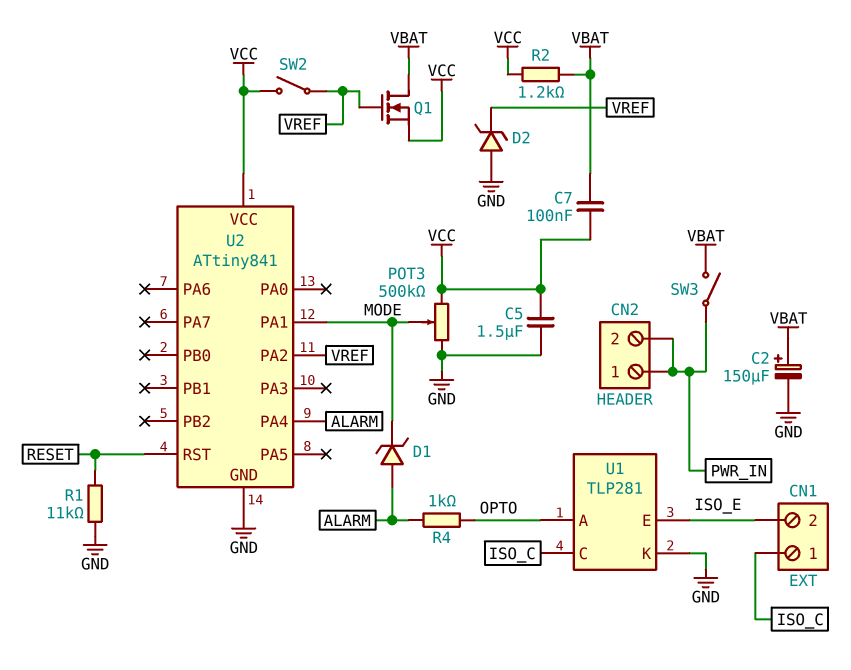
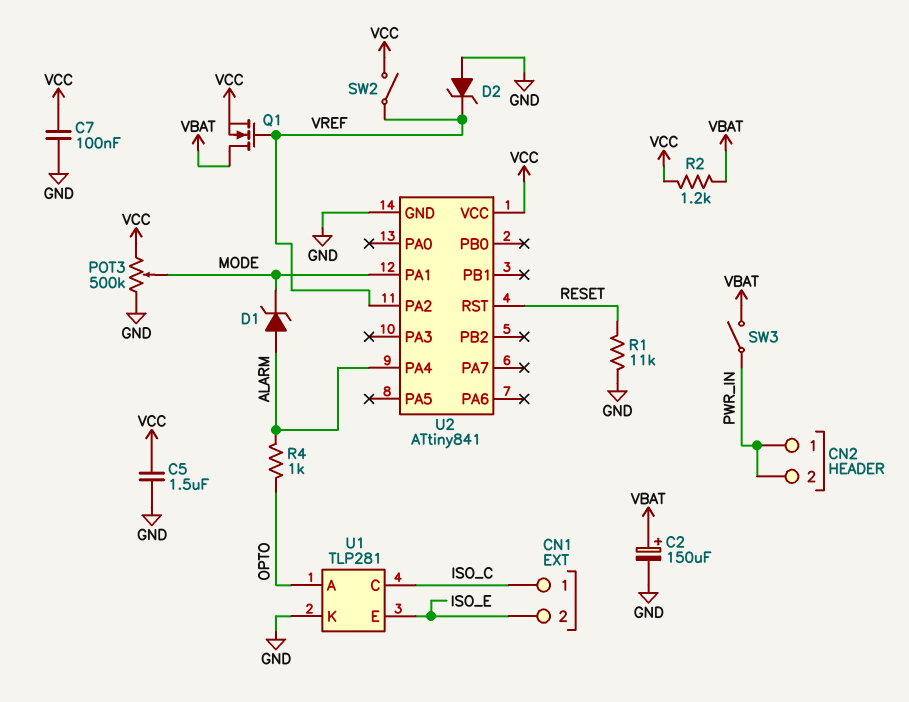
C7: 100nF (VBAT, VCC) -> 100nF (GND, VCC)

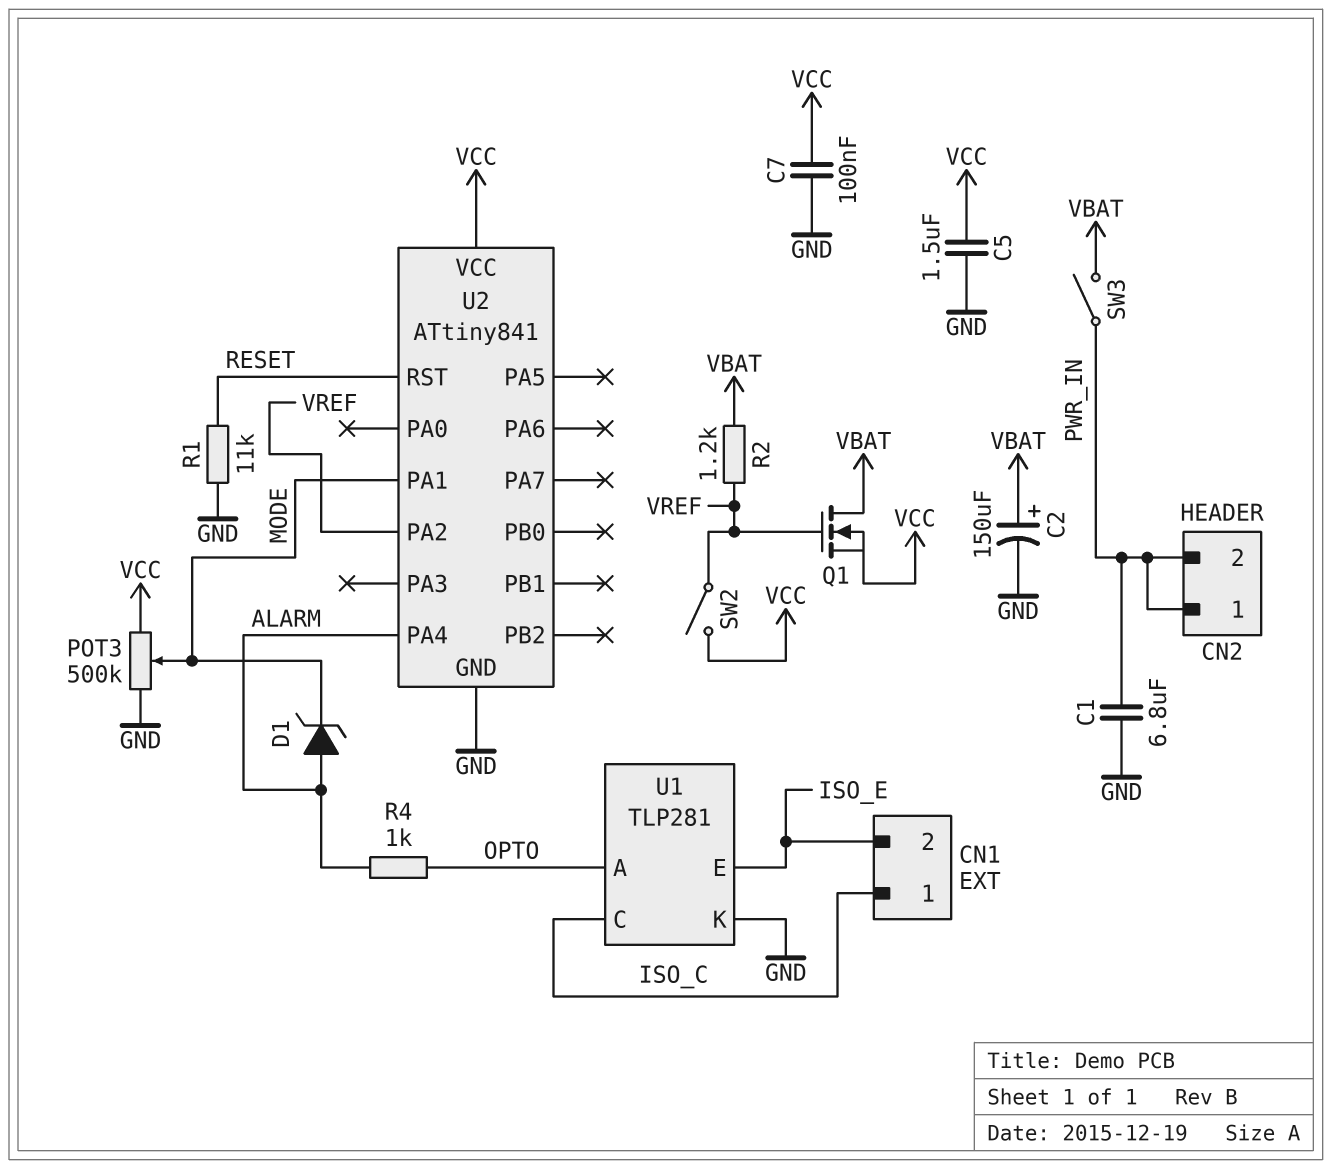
C1: none -> 6.8uF (GND, PWR_IN)
D2: zener (A GND, K VREF) -> none
R2: 1.2k (VBAT, VCC) -> 1.2k (VBAT, VREF)

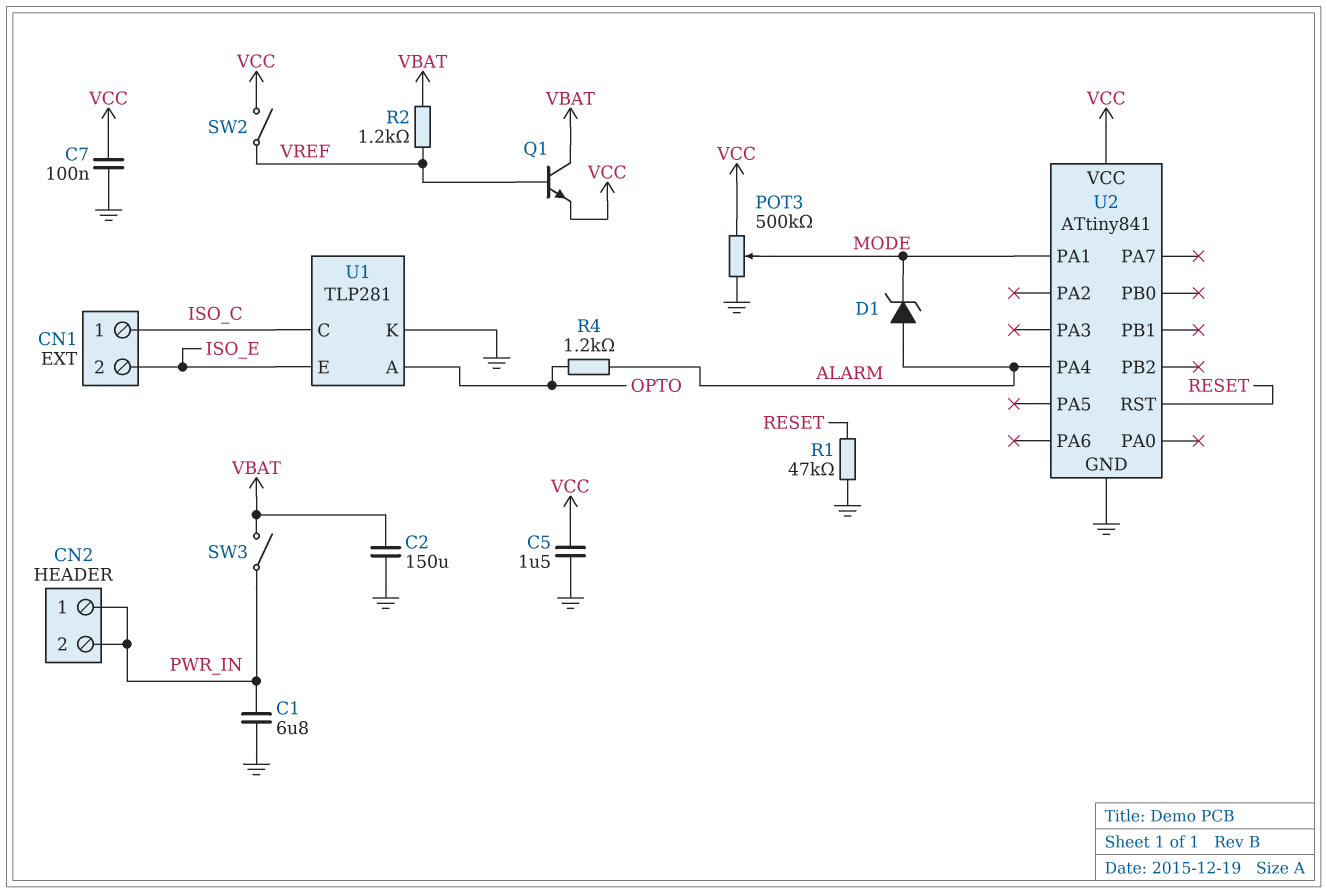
C2: 150uF (plus VBAT, minus GND) -> 150uF (GND, VBAT)
Q1: NMOS (G VREF, D VBAT, S VCC) -> NPN (B VREF, C VBAT, E VCC)
R1: 11k (GND, RESET) -> 47k (GND, RESET)
R4: 1k (ALARM, OPTO) -> 1.2k (ALARM, OPTO)
U2 pin PA2: VREF -> none

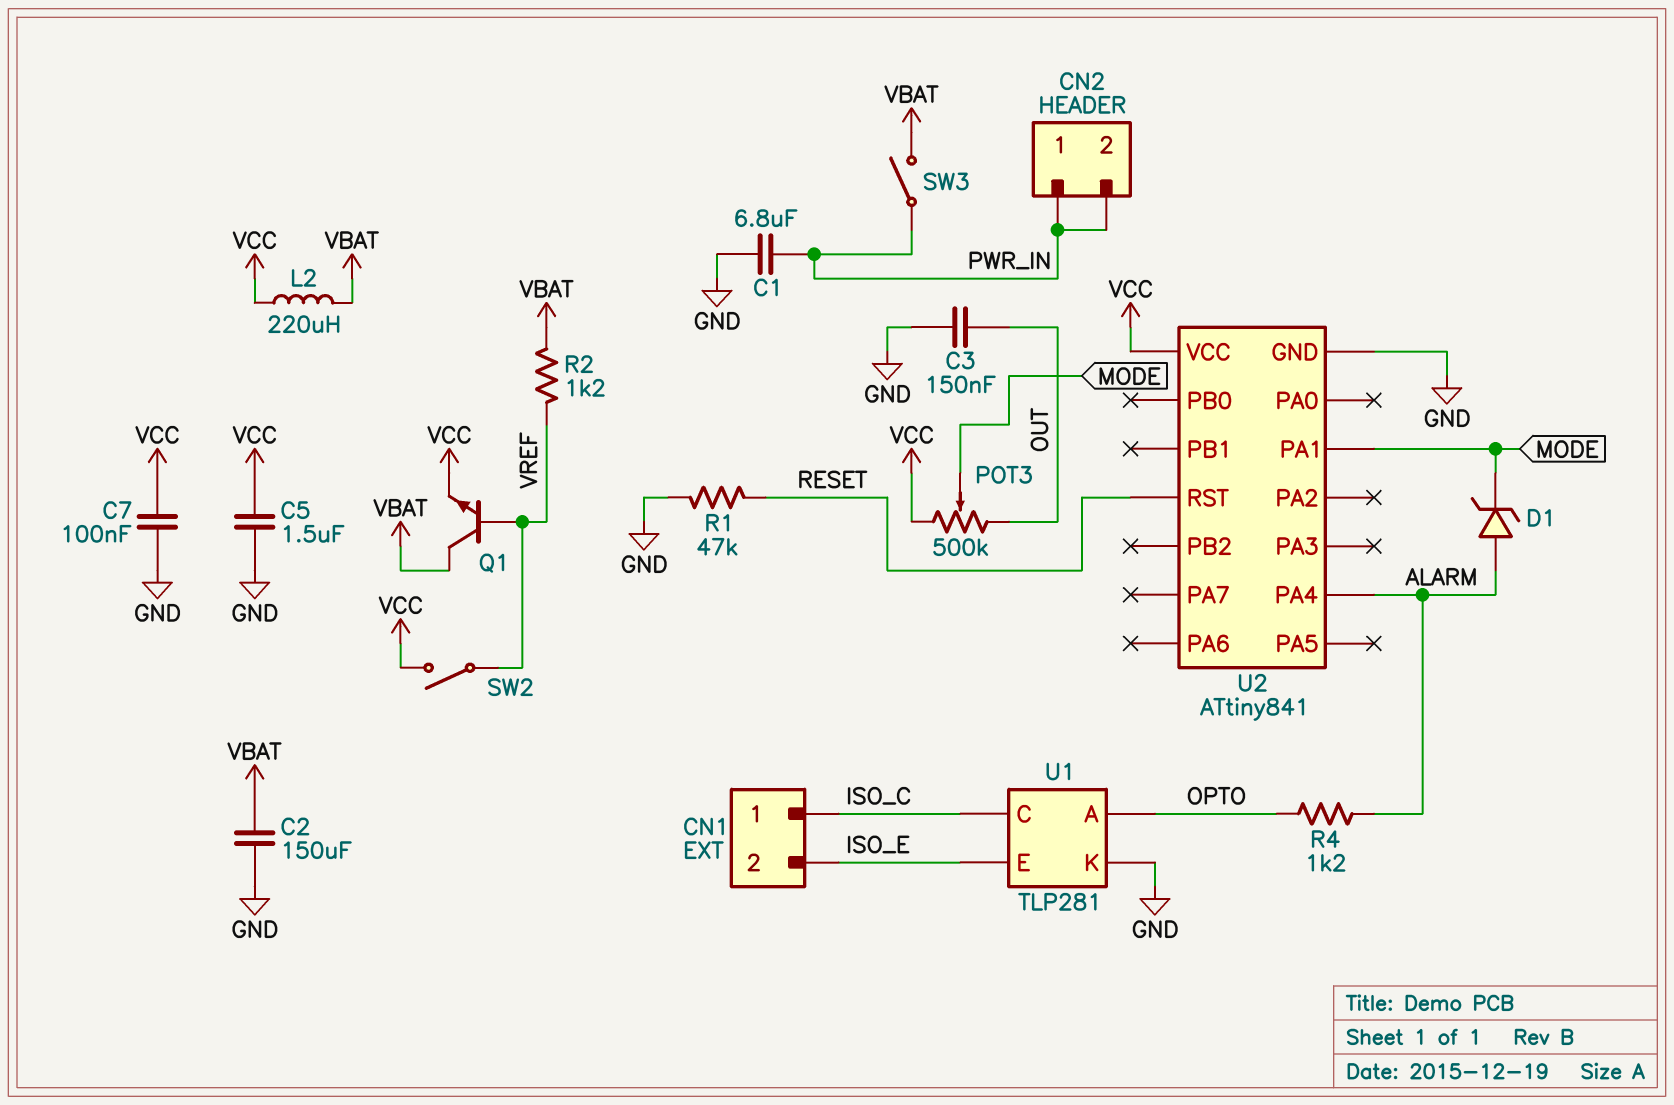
C3: none -> 150nF (GND, OUT)
L2: none -> 220uH (VBAT, VCC)
POT3: 500k (GND, VCC, wiper MODE) -> 500k (OUT, VCC, wiper MODE)

